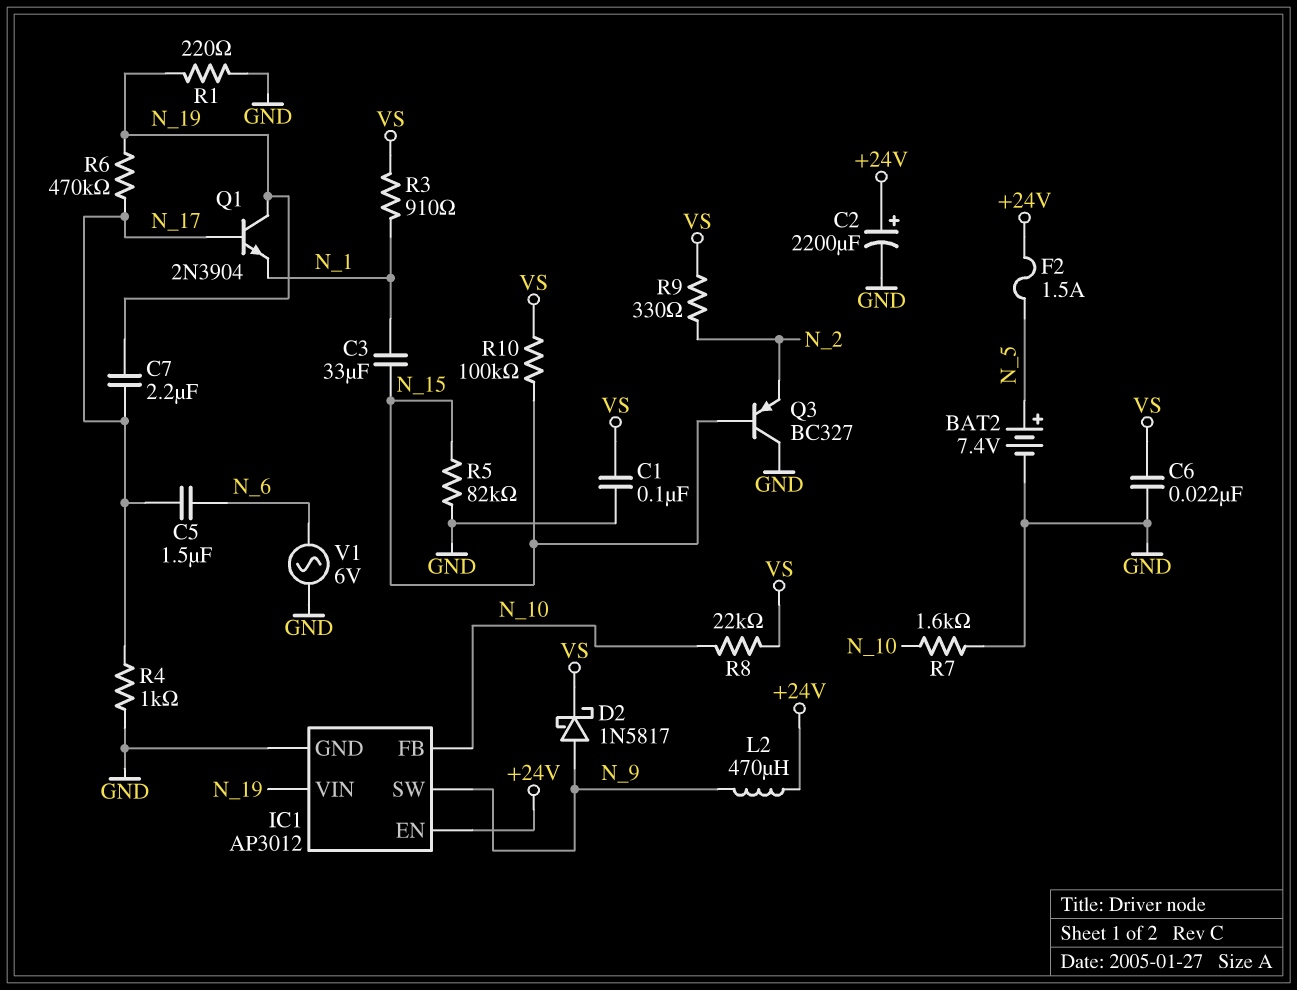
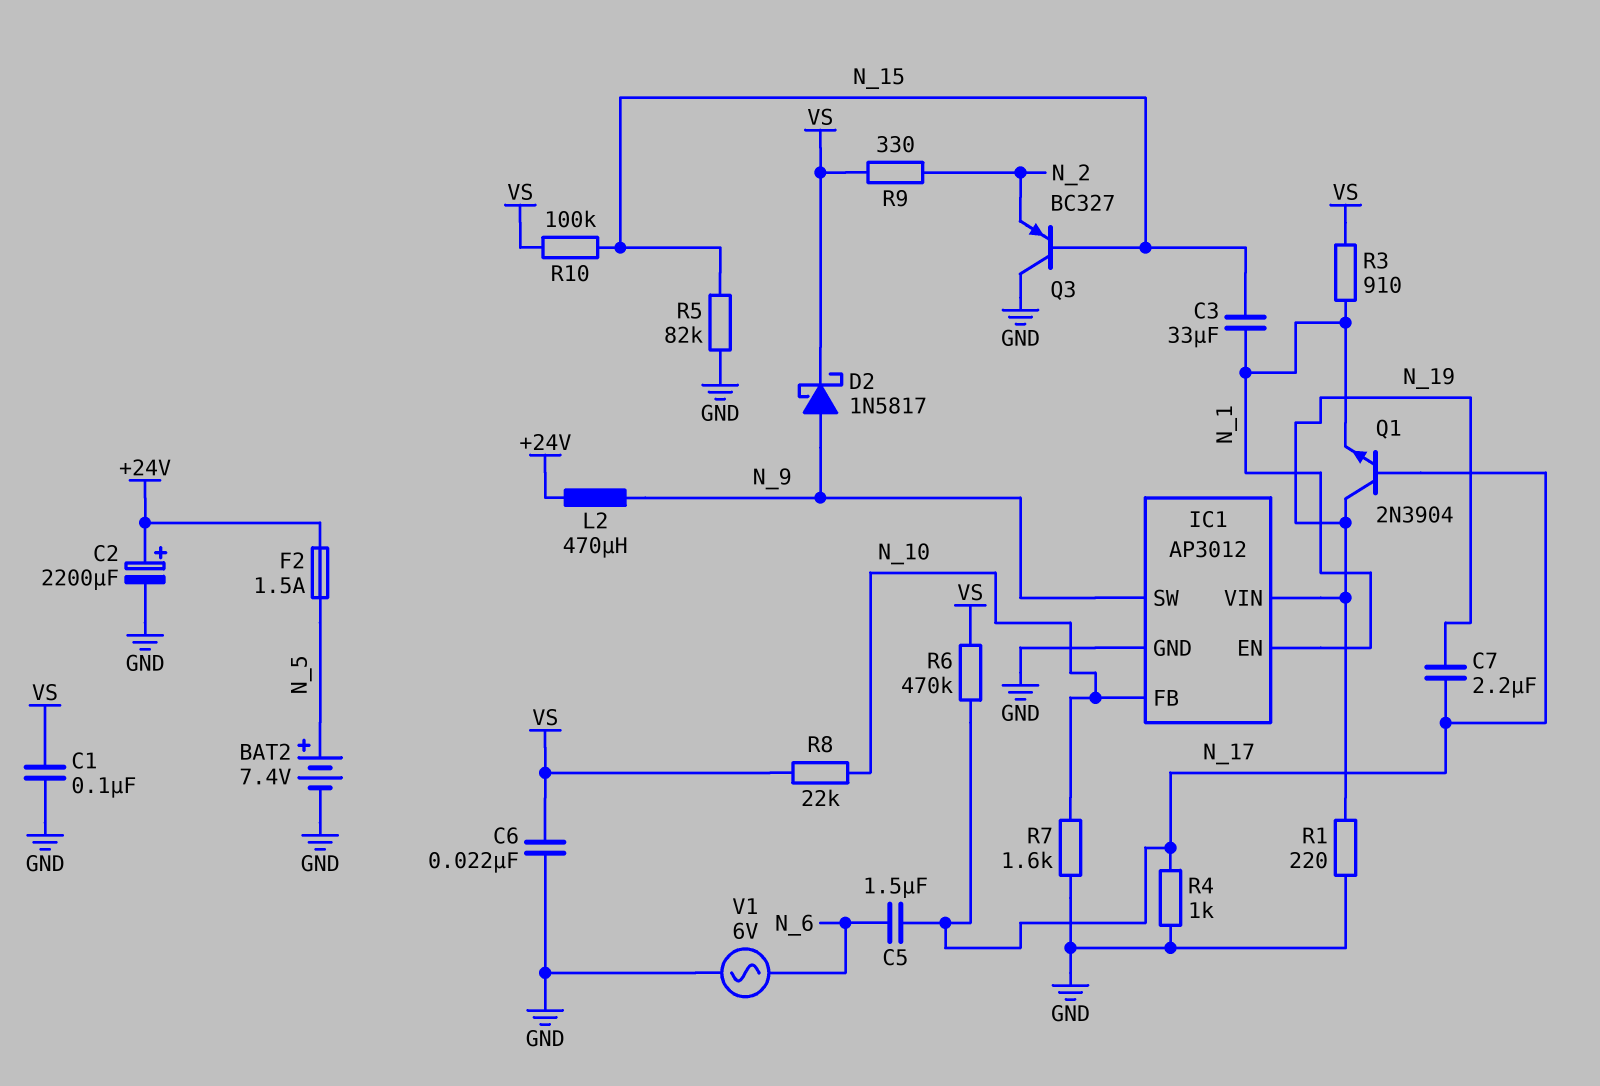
IC1 pin EN: +24V -> N_1
R6: 470k (N_17, N_19) -> 470k (N_17, VS)

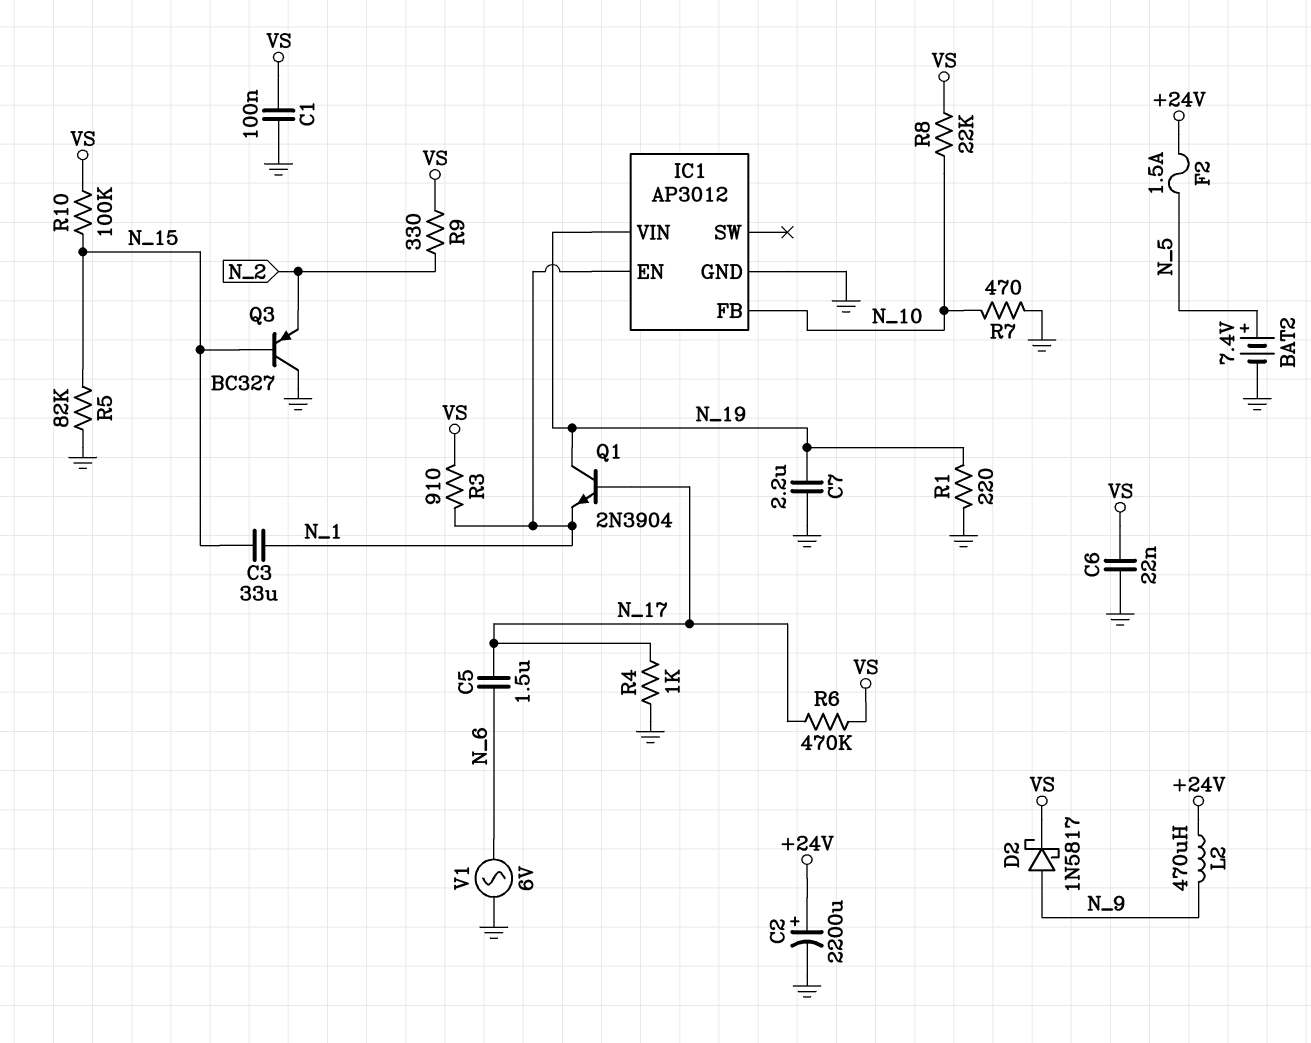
C7: 2.2uF (N_17, N_19) -> 2.2uF (GND, N_19)
IC1 pin SW: N_9 -> none
R7: 1.6k (GND, N_10) -> 470 (GND, N_10)

